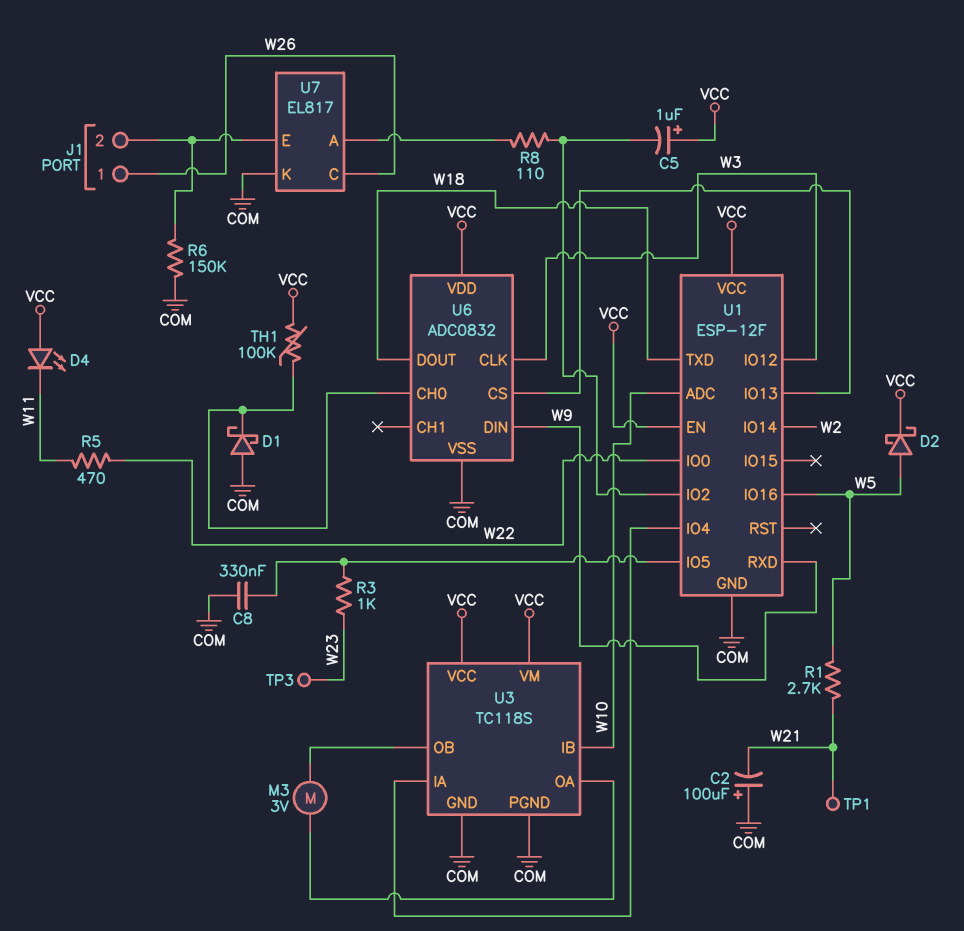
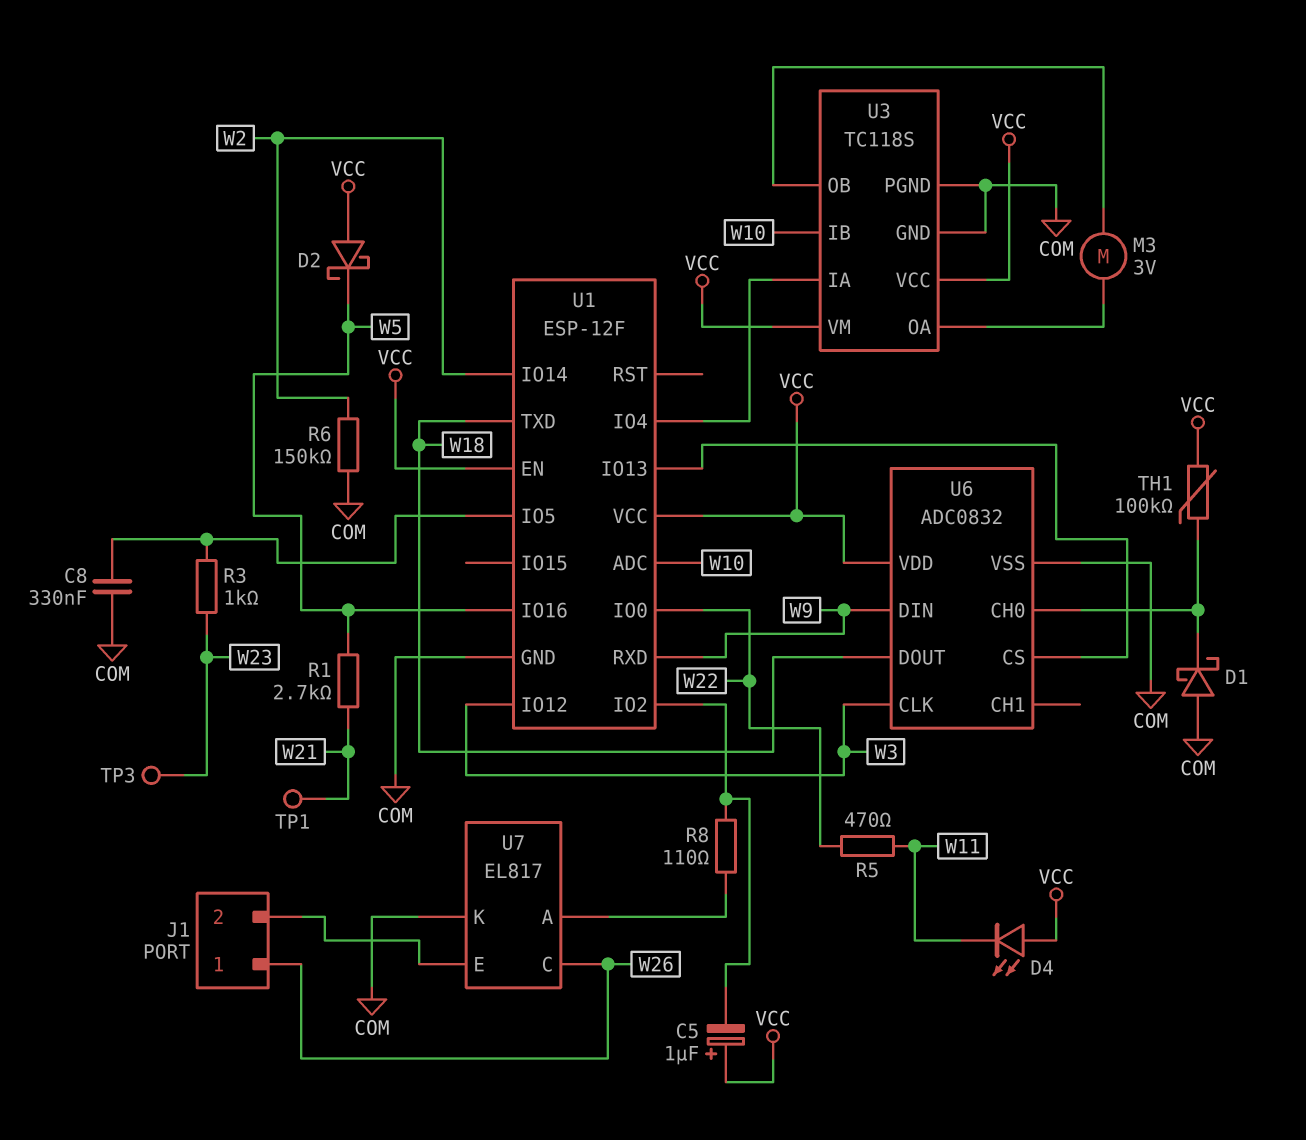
C2: 100uF (plus COM, minus W21) -> none
D2: schottky (A W5, K VCC) -> schottky (A VCC, K W5)
R6: 150k (COM, J1/2) -> 150k (COM, W2)

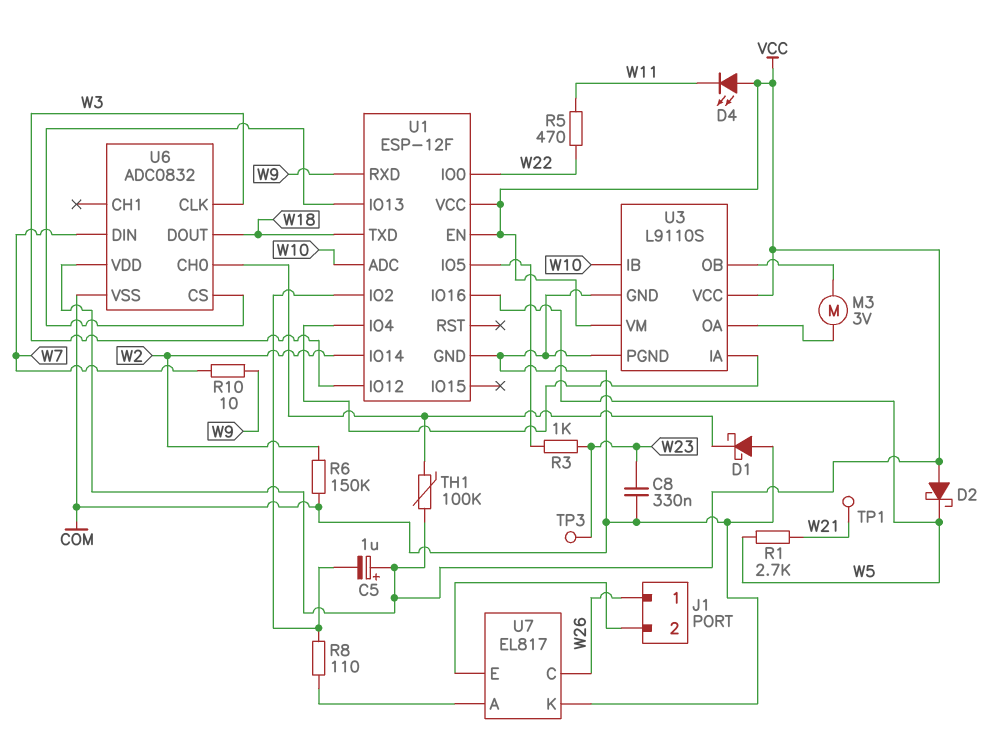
C8: 330nF (COM, U1/IO5) -> 330nF (COM, W23)
R10: none -> 10 (W7, W9)
U3: TC118S -> L9110S
U6 pin DIN: W9 -> W7

